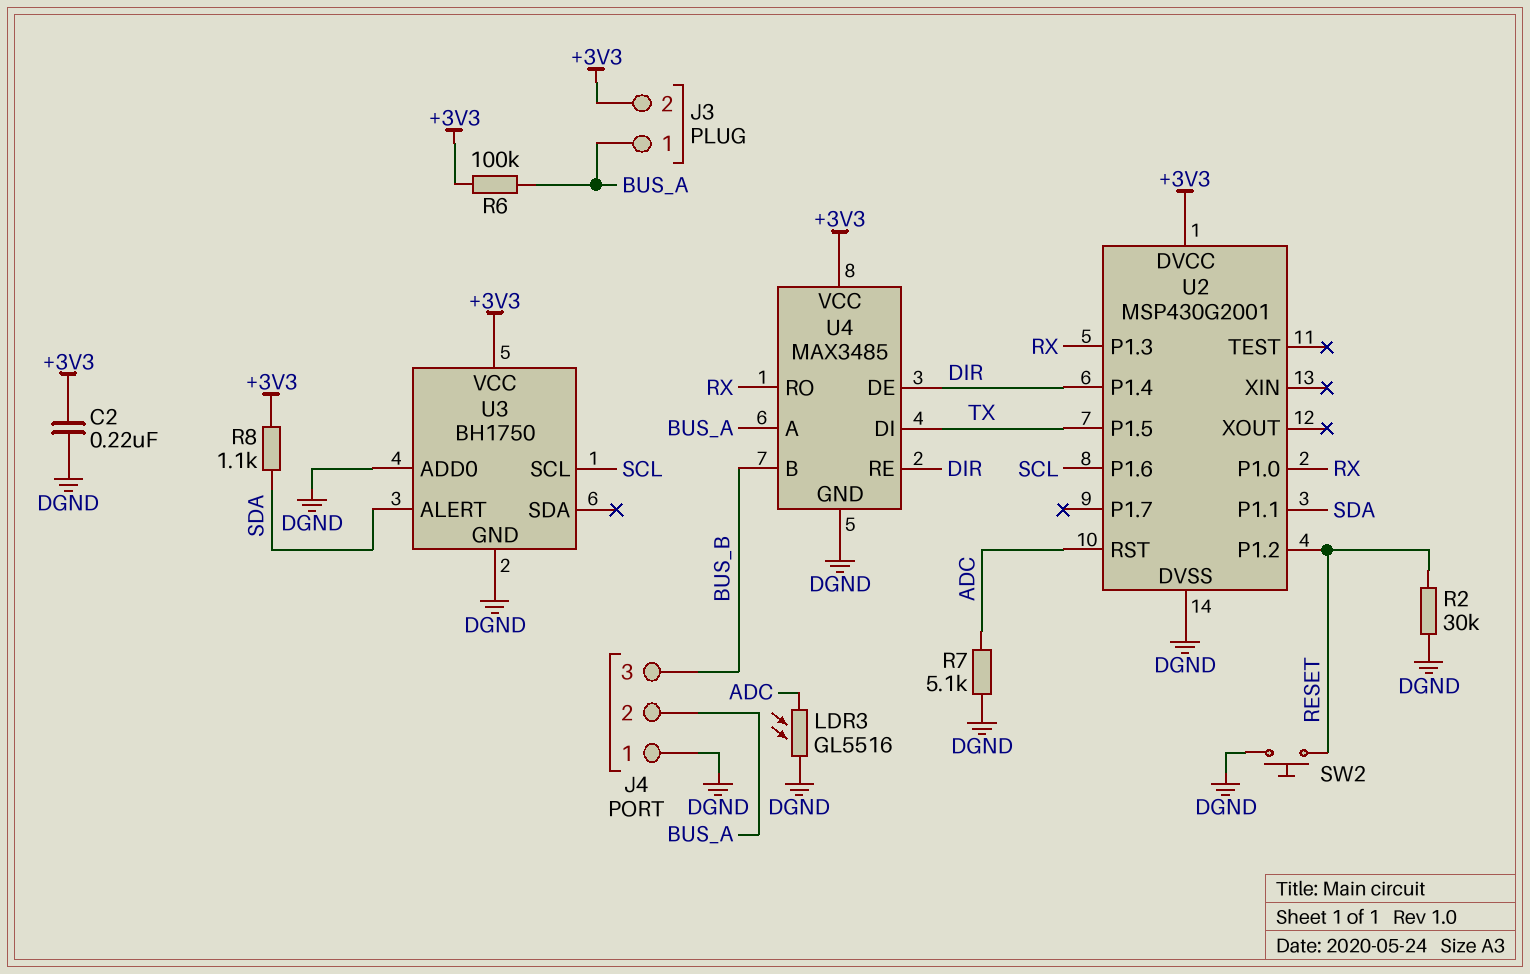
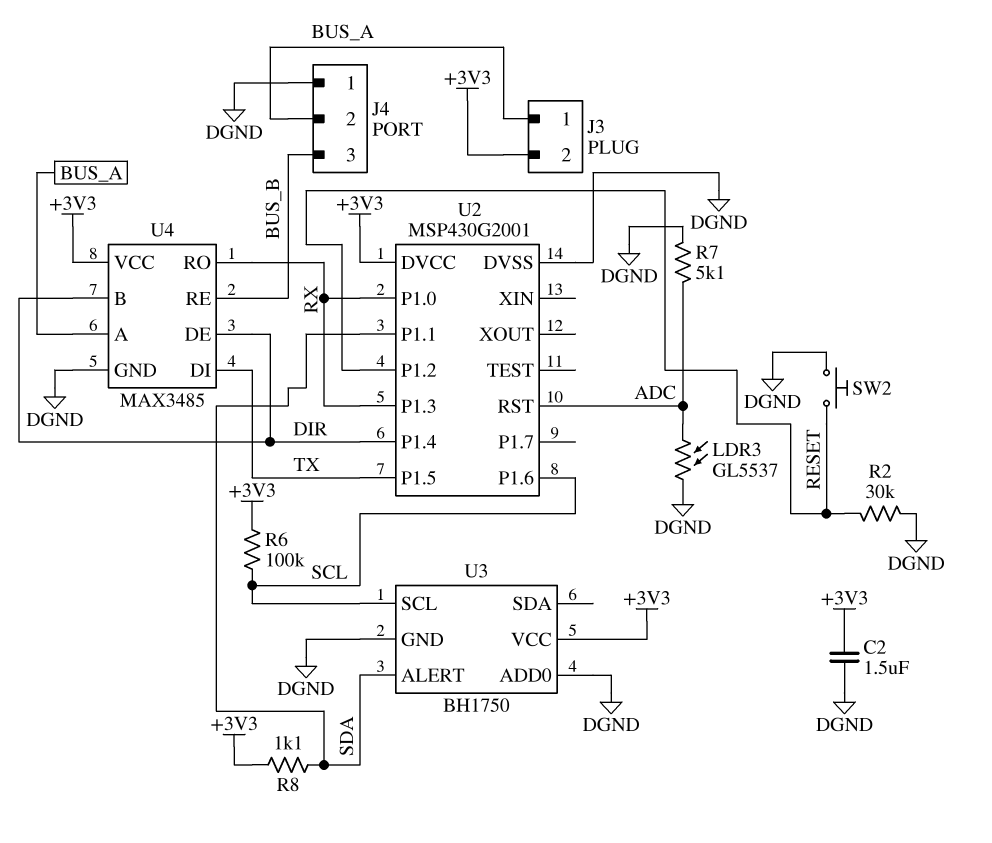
C2: 220nF (+3V3, DGND) -> 1.5uF (+3V3, DGND)
LDR3: GL5516 (ADC, DGND) -> GL5537 (ADC, DGND)
R6: 100k (+3V3, BUS_A) -> 100k (+3V3, SCL)
U4 pin B: BUS_B -> DIR
U4 pin RE: DIR -> BUS_B

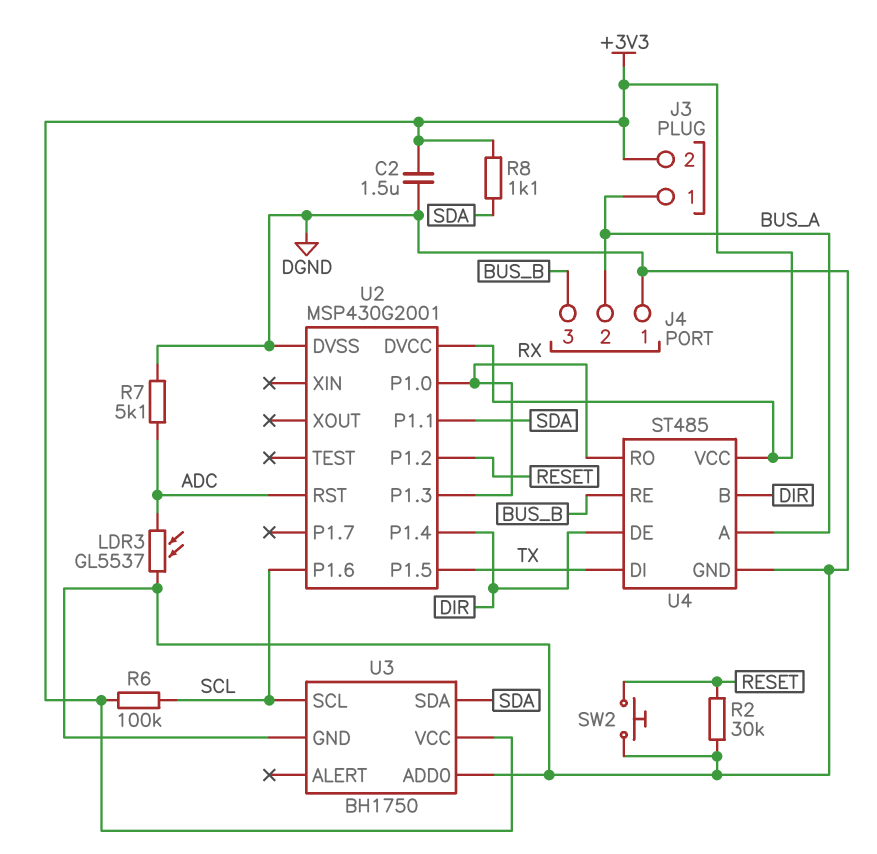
U3 pin ALERT: SDA -> none
U3 pin SDA: none -> SDA
U4: MAX3485 -> ST485

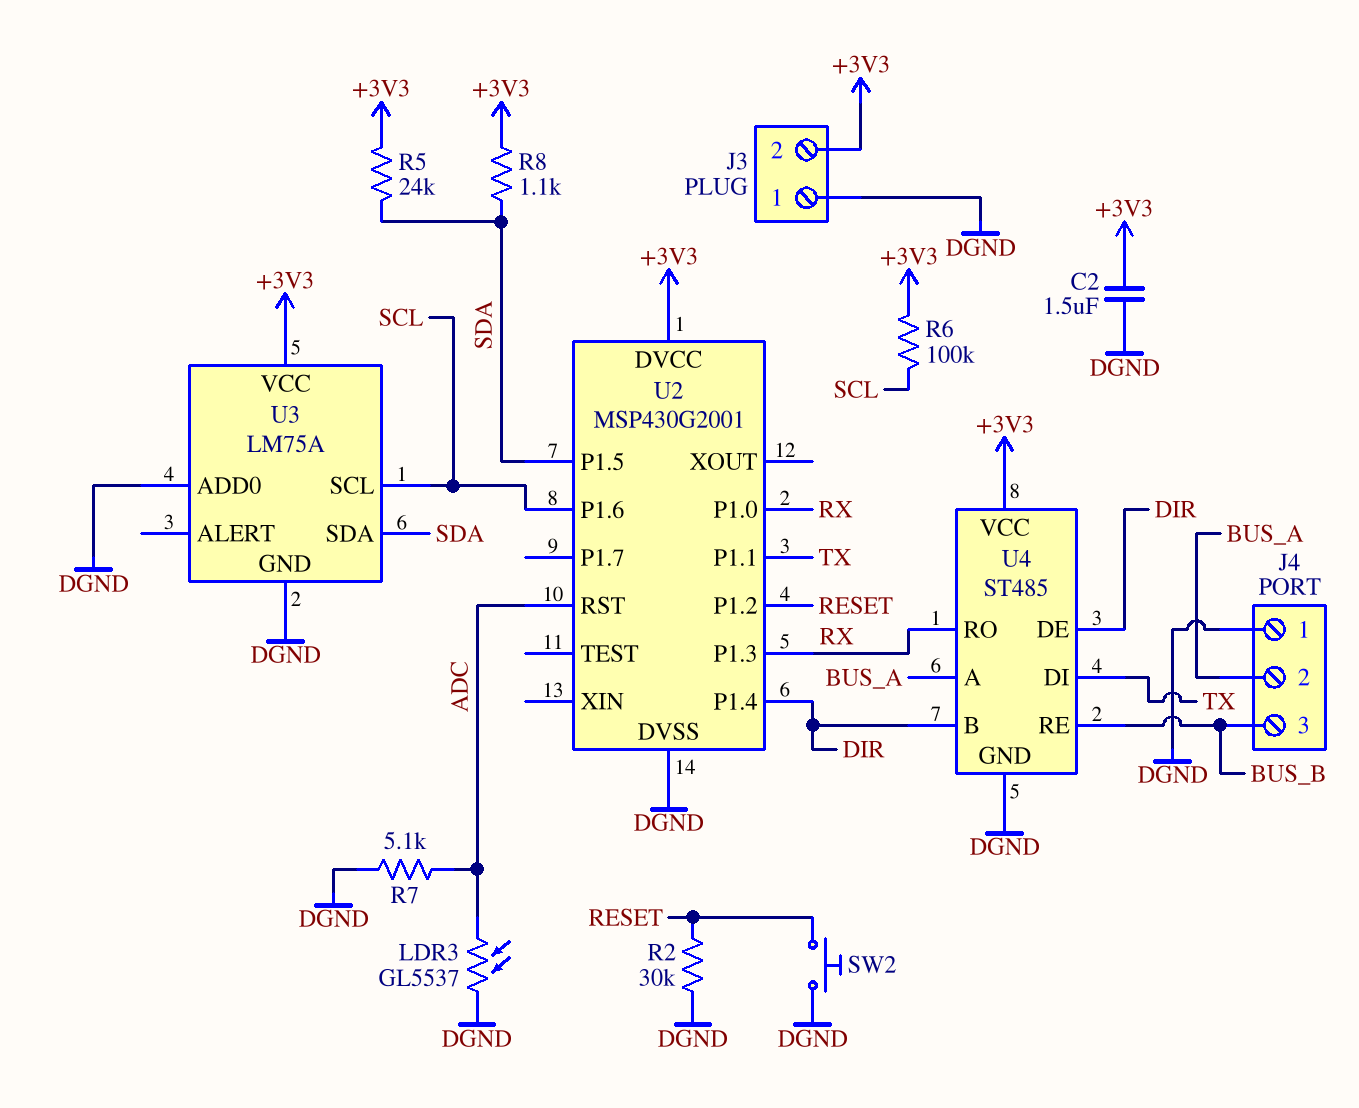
J3 pin 1: BUS_A -> DGND
R5: none -> 24k (+3V3, SDA)
U2 pin P1.1: SDA -> TX
U2 pin P1.5: TX -> SDA
U3: BH1750 -> LM75A

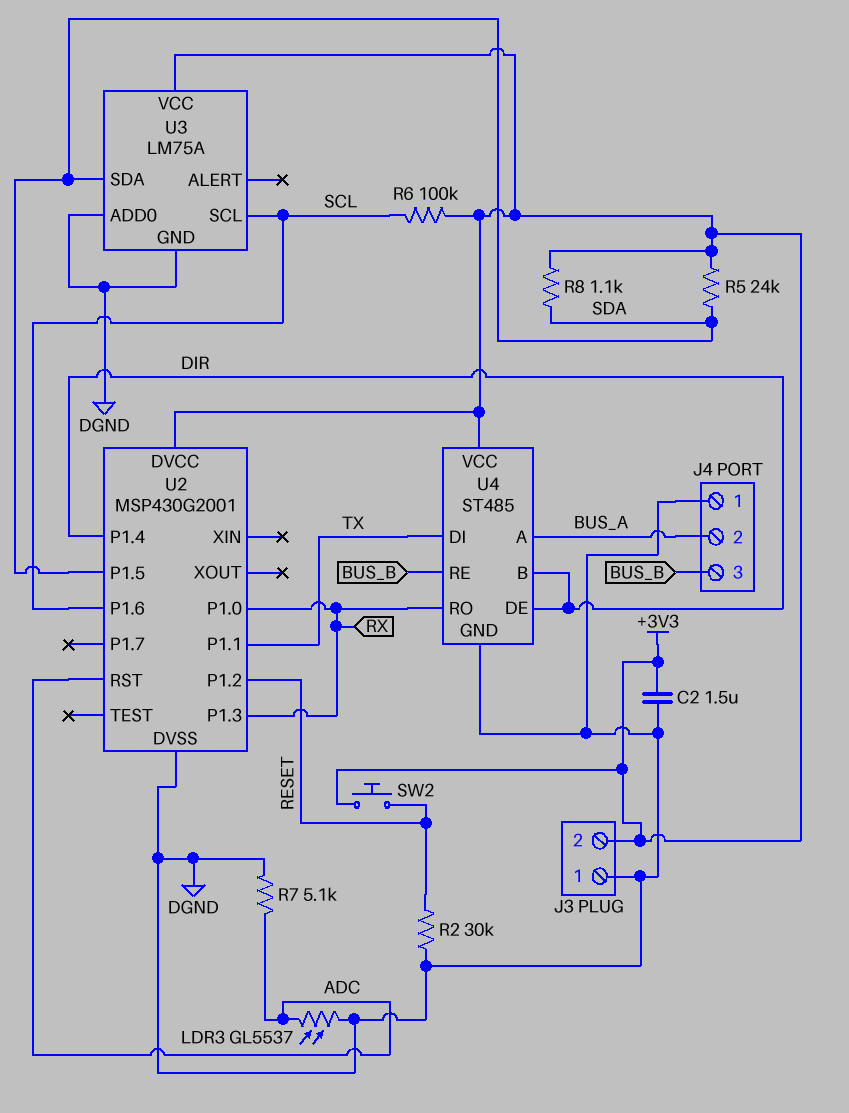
SW2: button (DGND, RESET) -> button (+3V3, RESET)

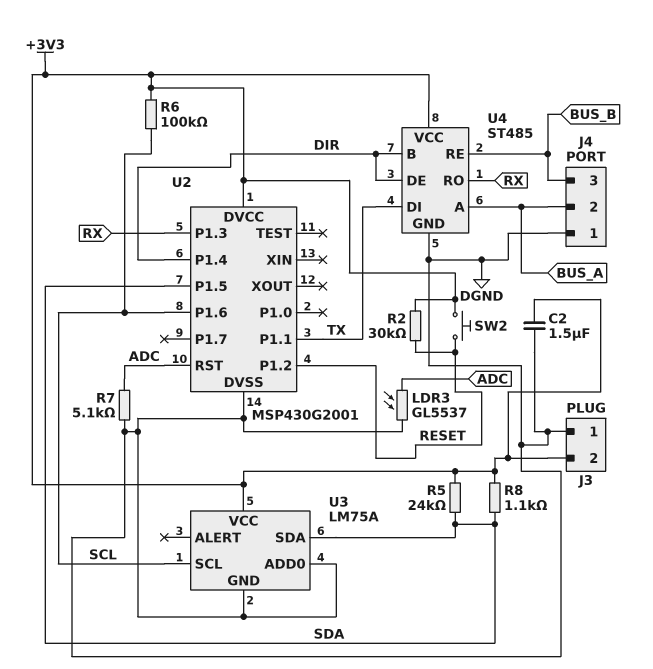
R2: 30k (DGND, RESET) -> 30k (+3V3, RESET)
U2 pin P1.0: RX -> none

